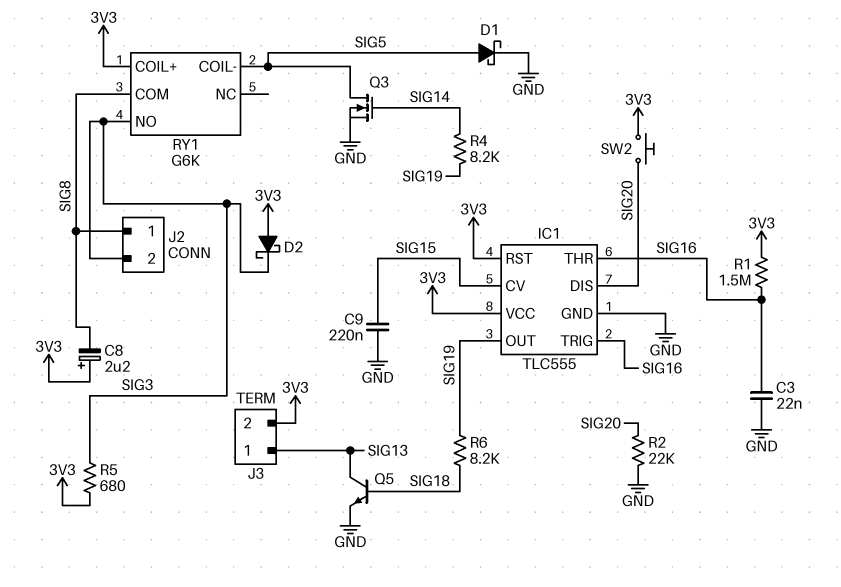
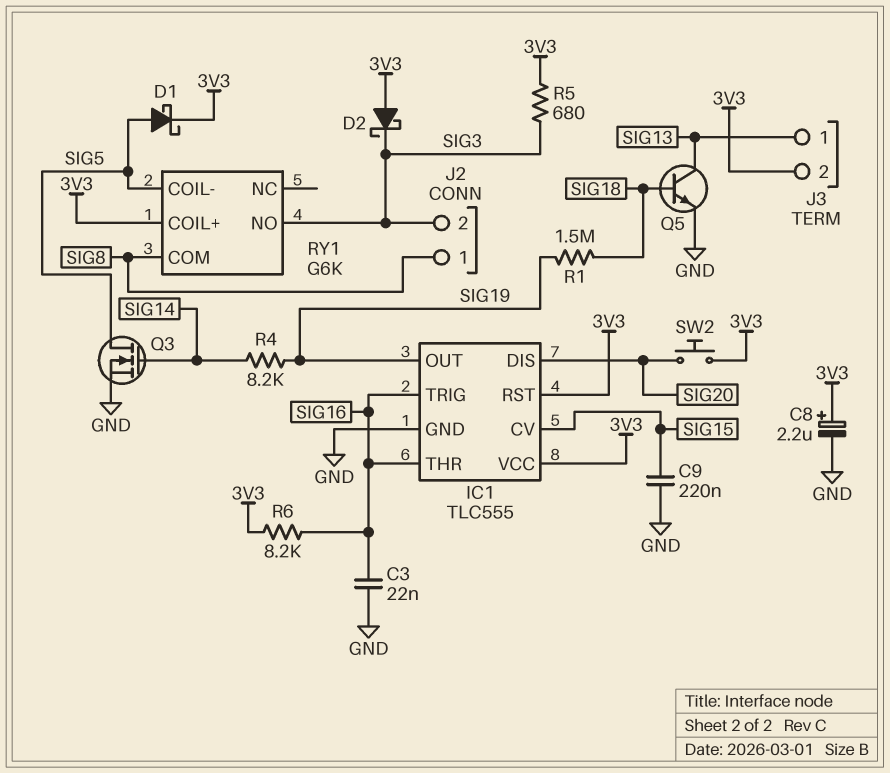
C8: 2.2uF (plus 3V3, minus SIG8) -> 2.2uF (plus 3V3, minus GND)
D1: schottky (A SIG5, K GND) -> schottky (A SIG5, K 3V3)
R1: 1.5M (3V3, SIG16) -> 1.5M (SIG18, SIG19)
R2: 22k (GND, SIG20) -> none
R6: 8.2k (SIG18, SIG19) -> 8.2k (3V3, SIG16)

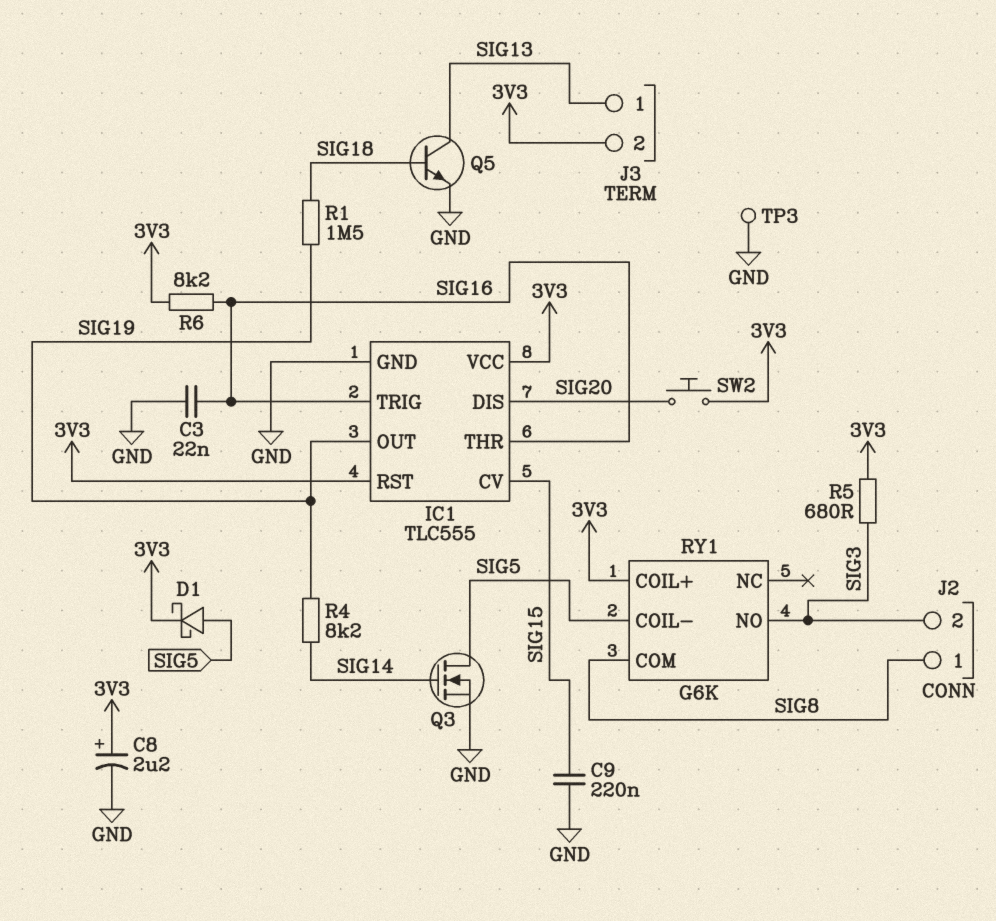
D2: schottky (A 3V3, K SIG3) -> none
TP3: none -> test point (GND)

